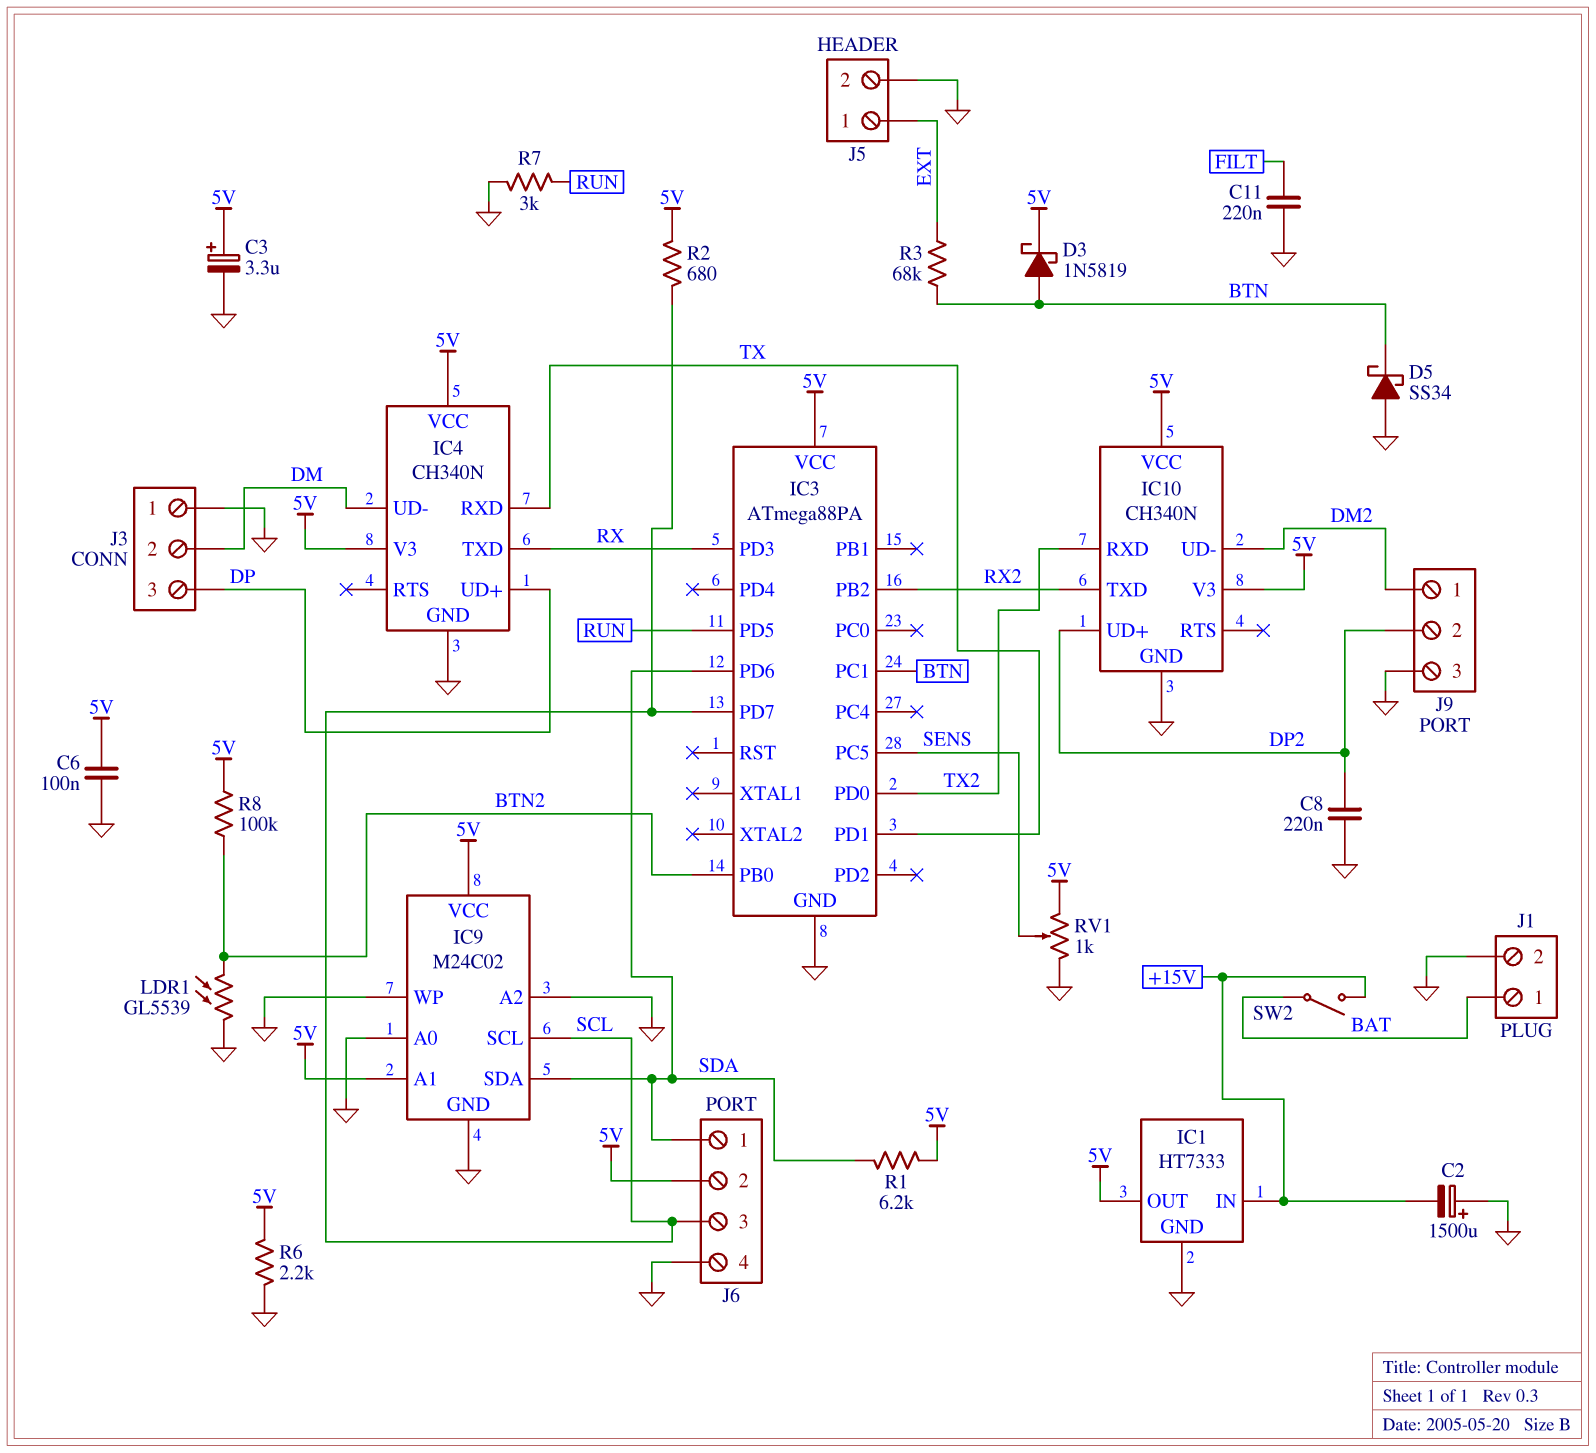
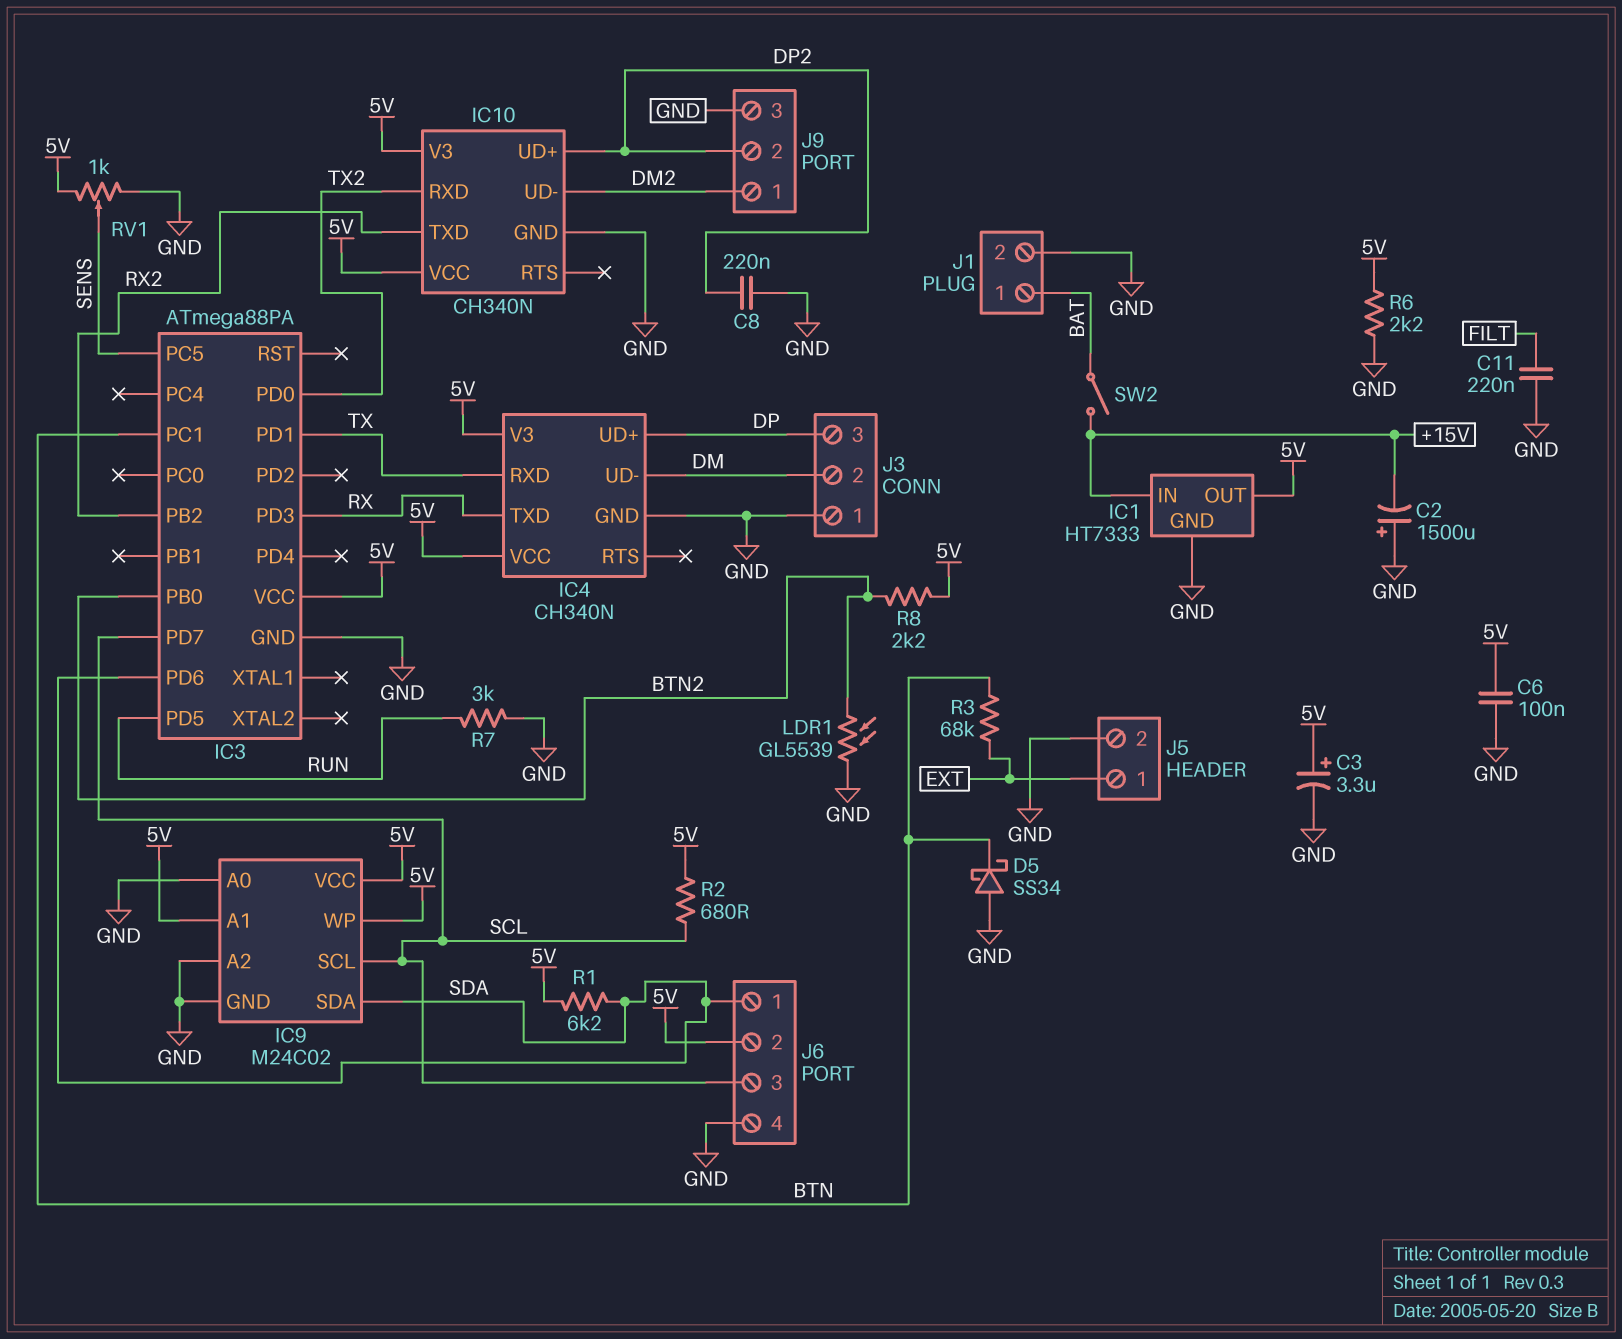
D3: schottky 1N5819 (A BTN, K 5V) -> none
IC9 pin WP: GND -> 5V
R8: 100k (5V, BTN2) -> 2.2k (5V, BTN2)

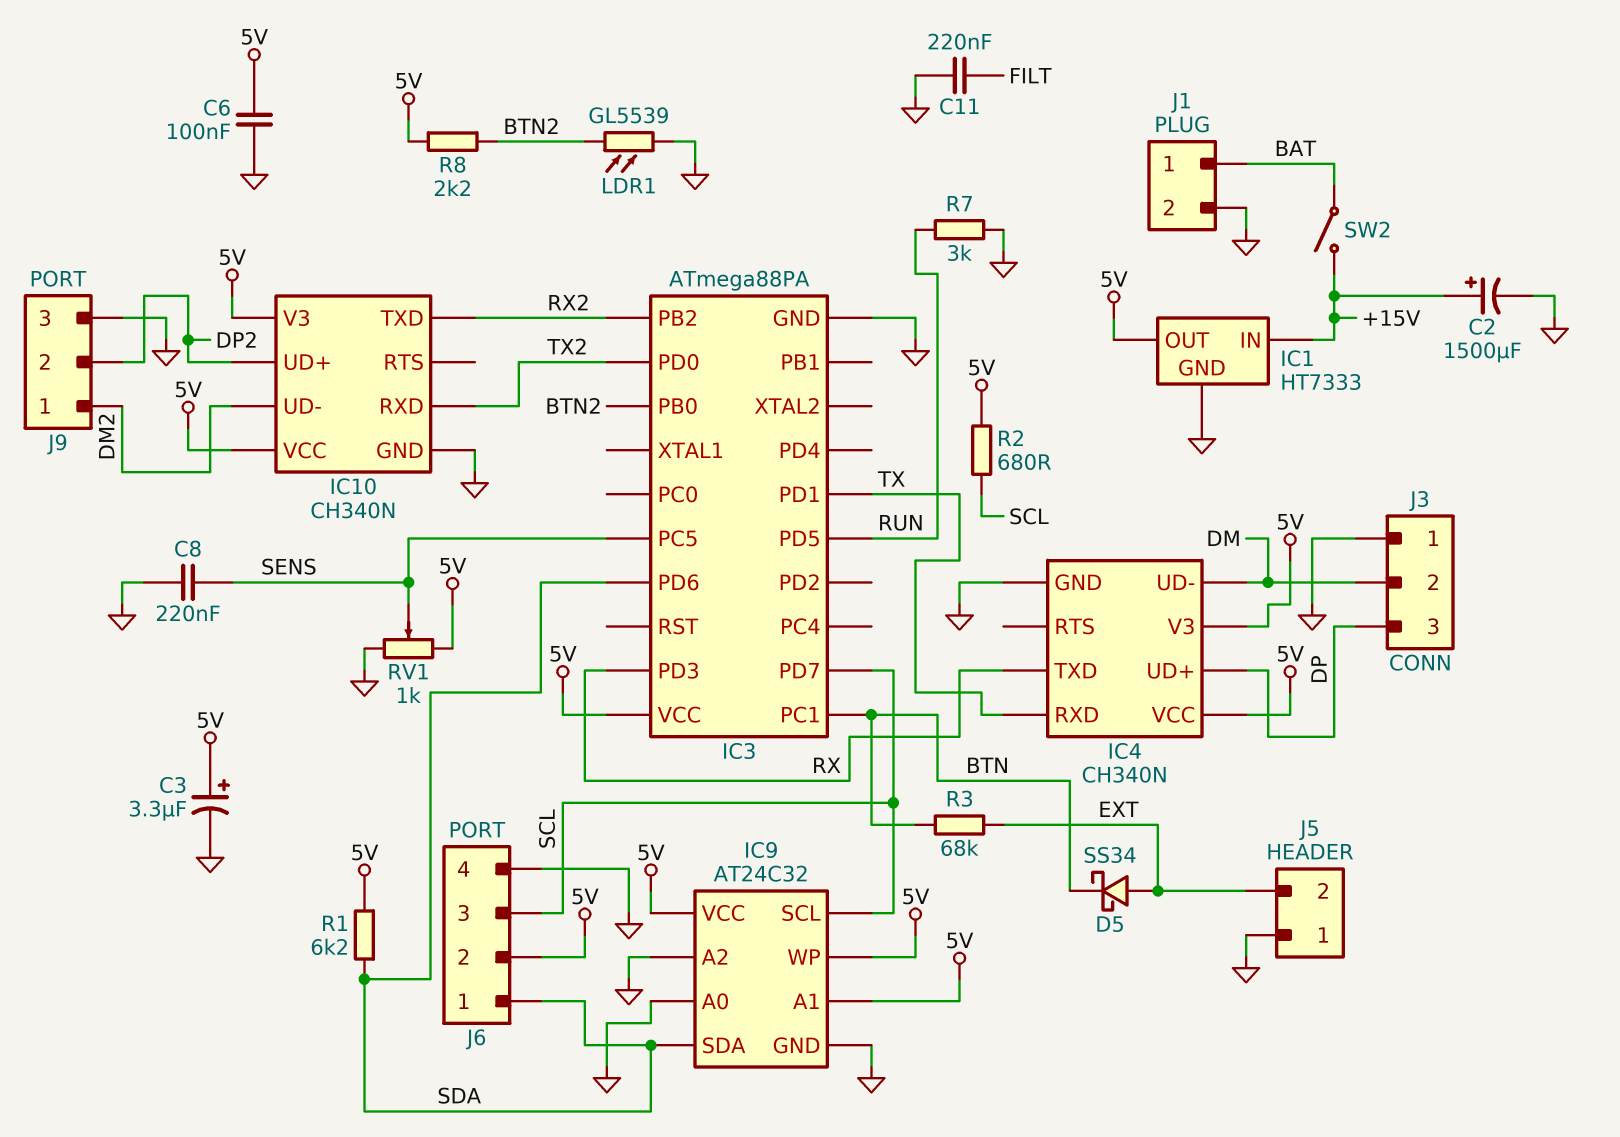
C2: 1500uF (plus GND, minus +15V) -> 1500uF (plus +15V, minus GND)
C8: 220nF (DP2, GND) -> 220nF (GND, SENS)
D5: schottky SS34 (A GND, K BTN) -> schottky SS34 (A EXT, K BTN)
IC9: M24C02 -> AT24C32
J5 pin 1: EXT -> GND
J5 pin 2: GND -> EXT
R6: 2.2k (5V, GND) -> none

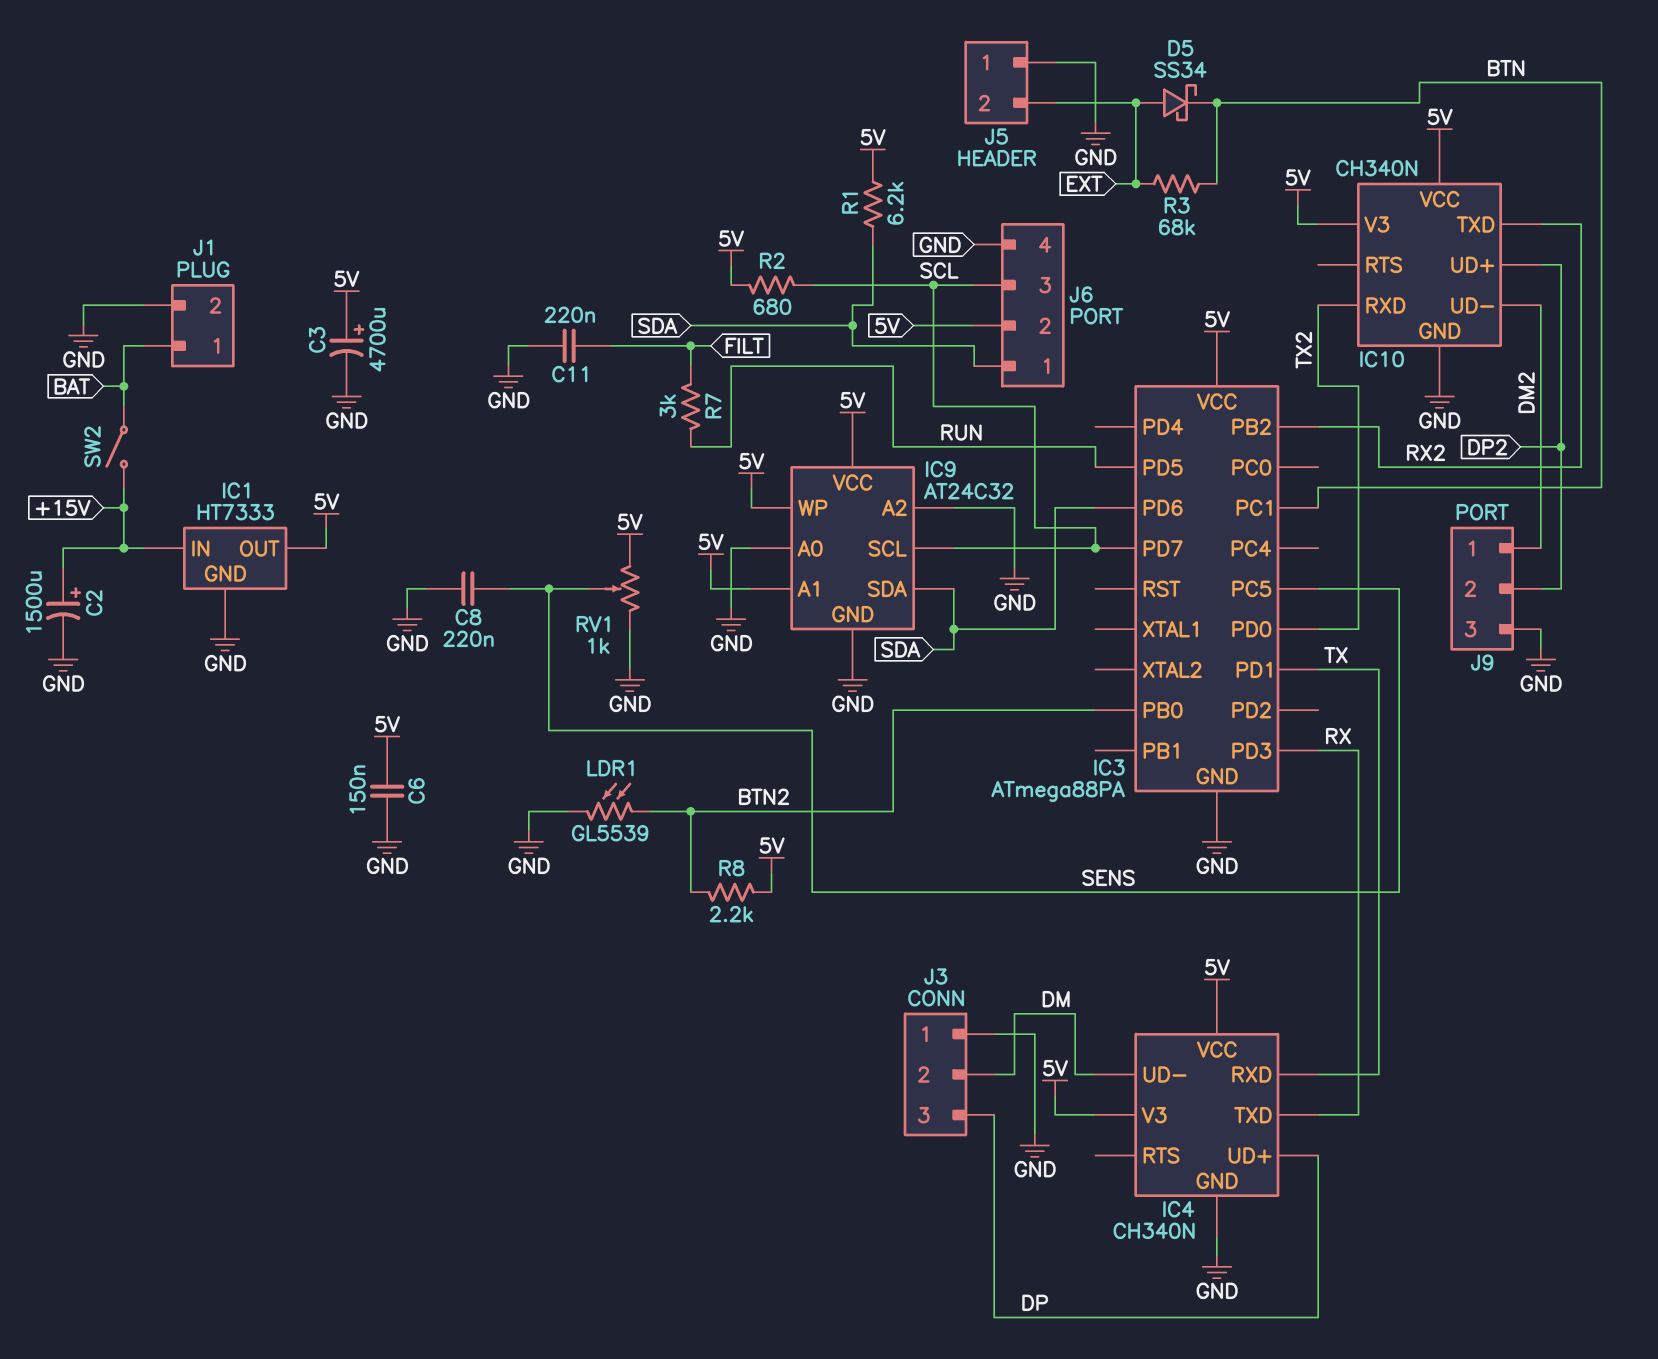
C3: 3.3uF (plus 5V, minus GND) -> 4700uF (plus 5V, minus GND)
C6: 100nF (5V, GND) -> 150nF (5V, GND)
R7: 3k (GND, RUN) -> 3k (FILT, RUN)

